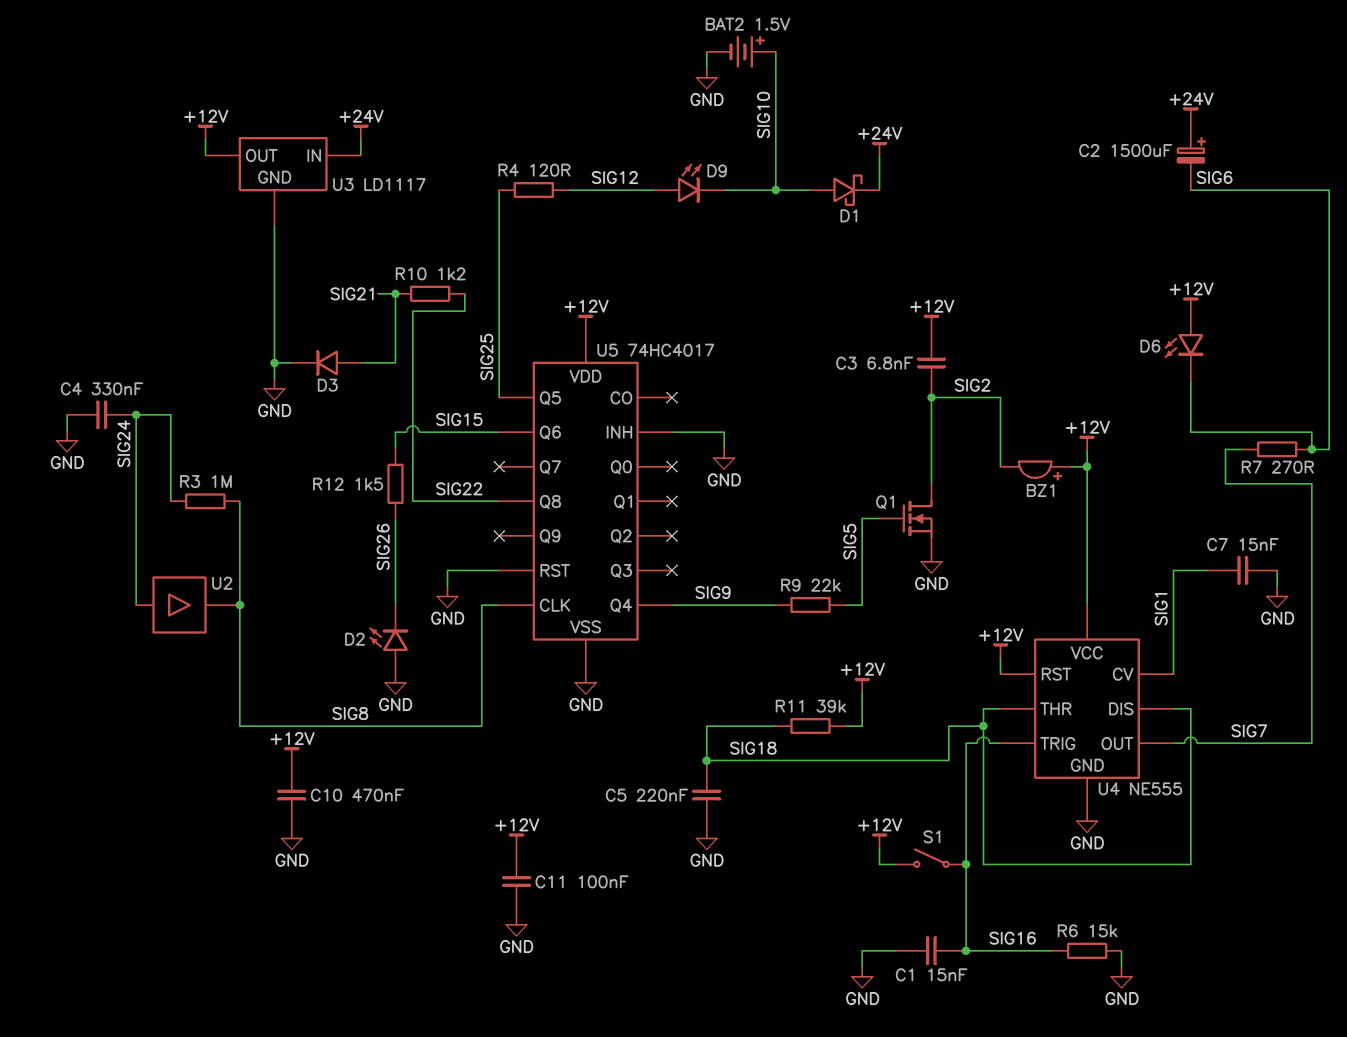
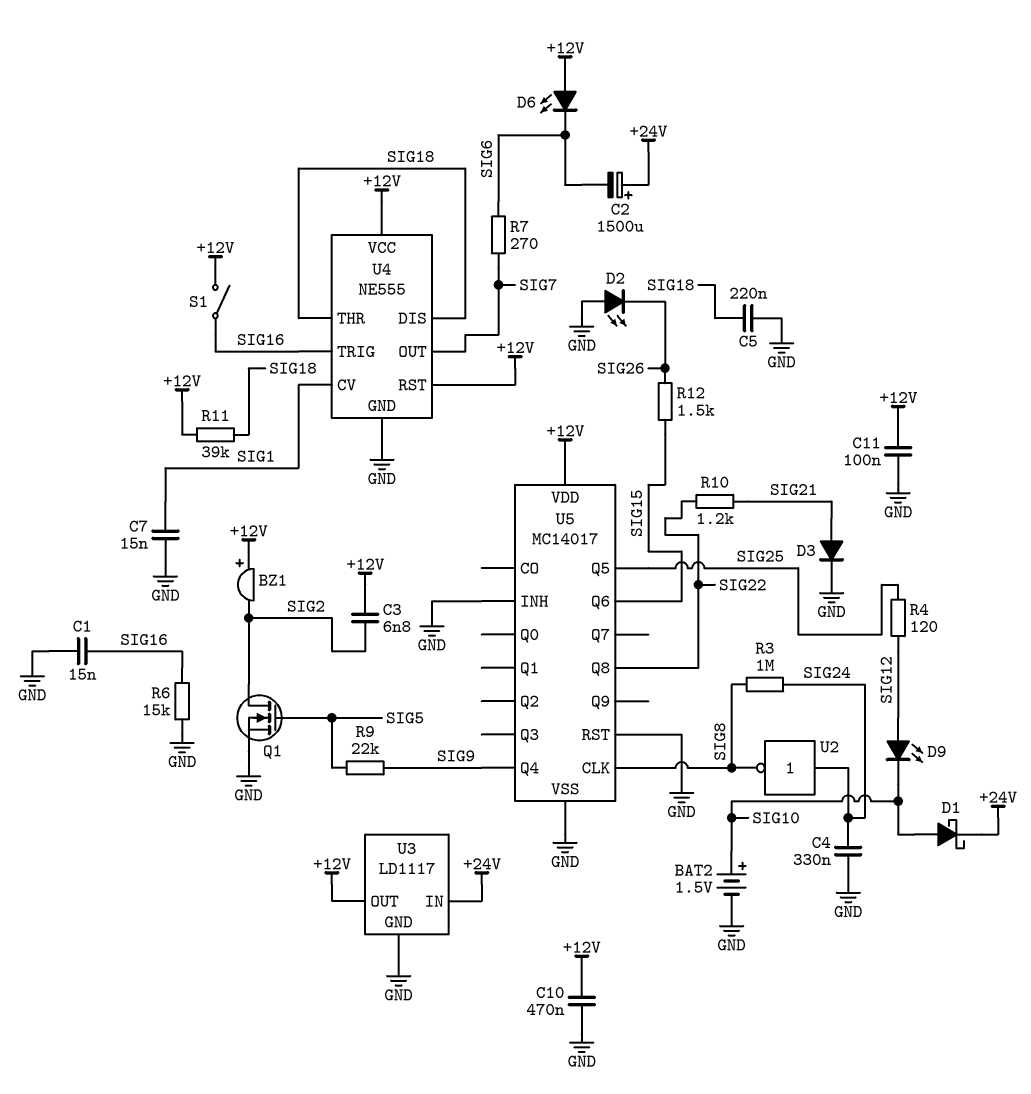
U2: buffer (in SIG24, out SIG8) -> NOT (in SIG24, out SIG8)
U5: 74HC4017 -> MC14017

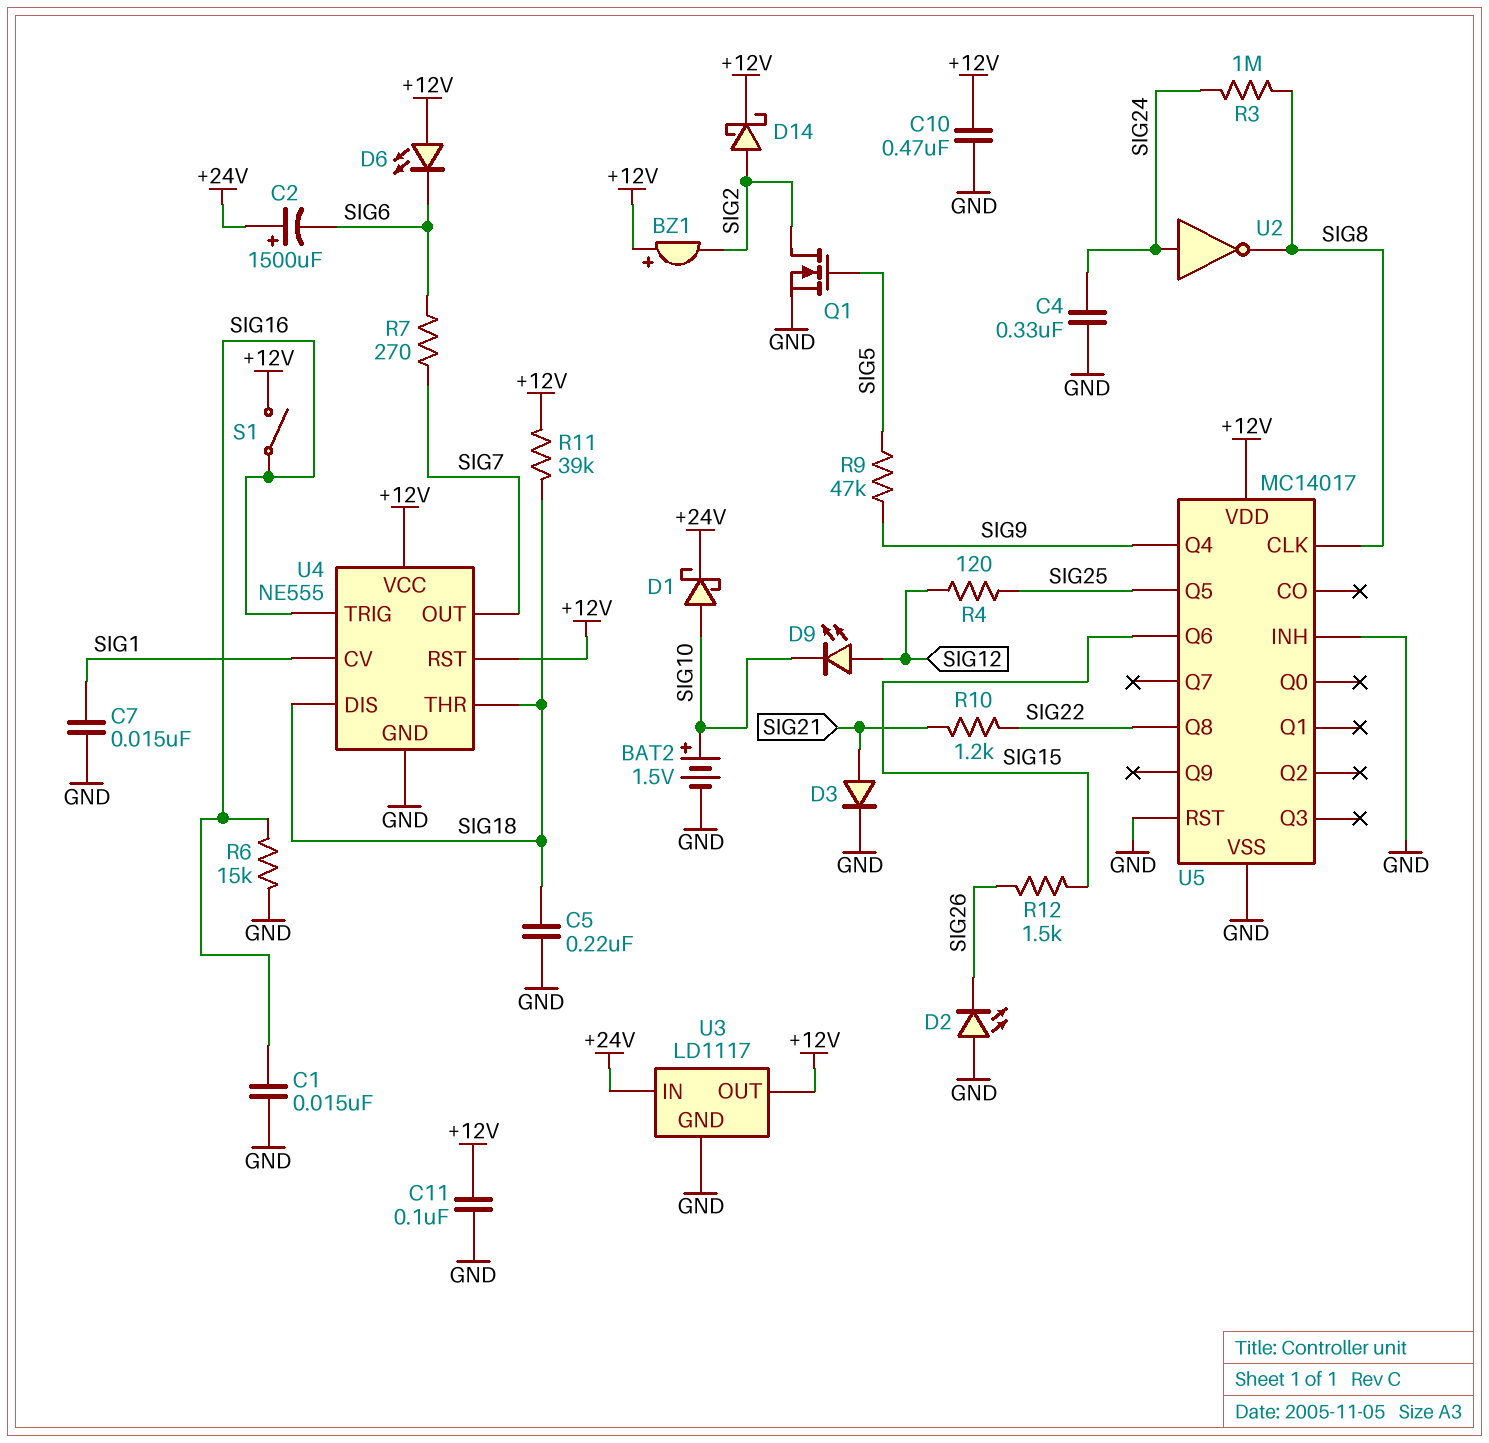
C3: 6.8nF (+12V, SIG2) -> none
D14: none -> schottky (A SIG2, K +12V)
R9: 22k (SIG5, SIG9) -> 47k (SIG5, SIG9)

